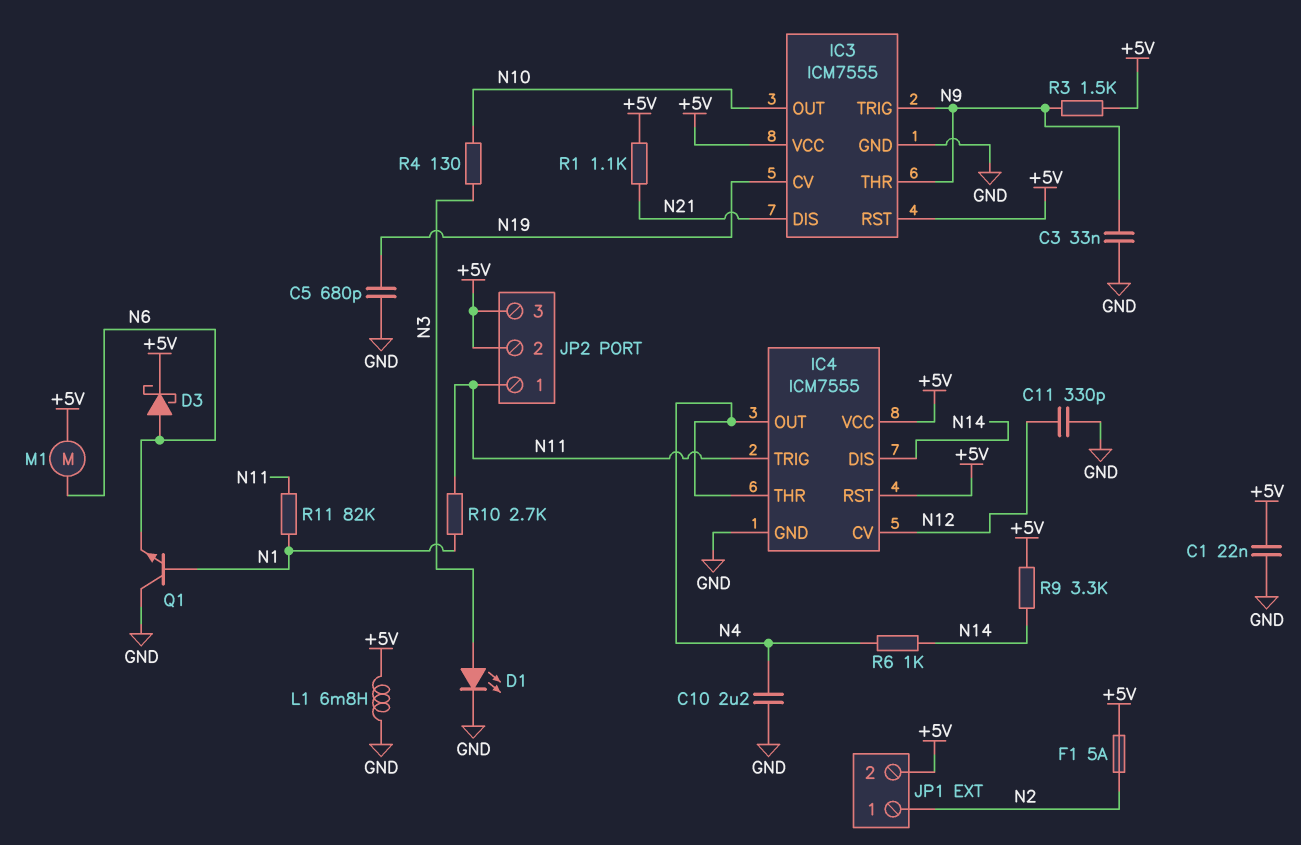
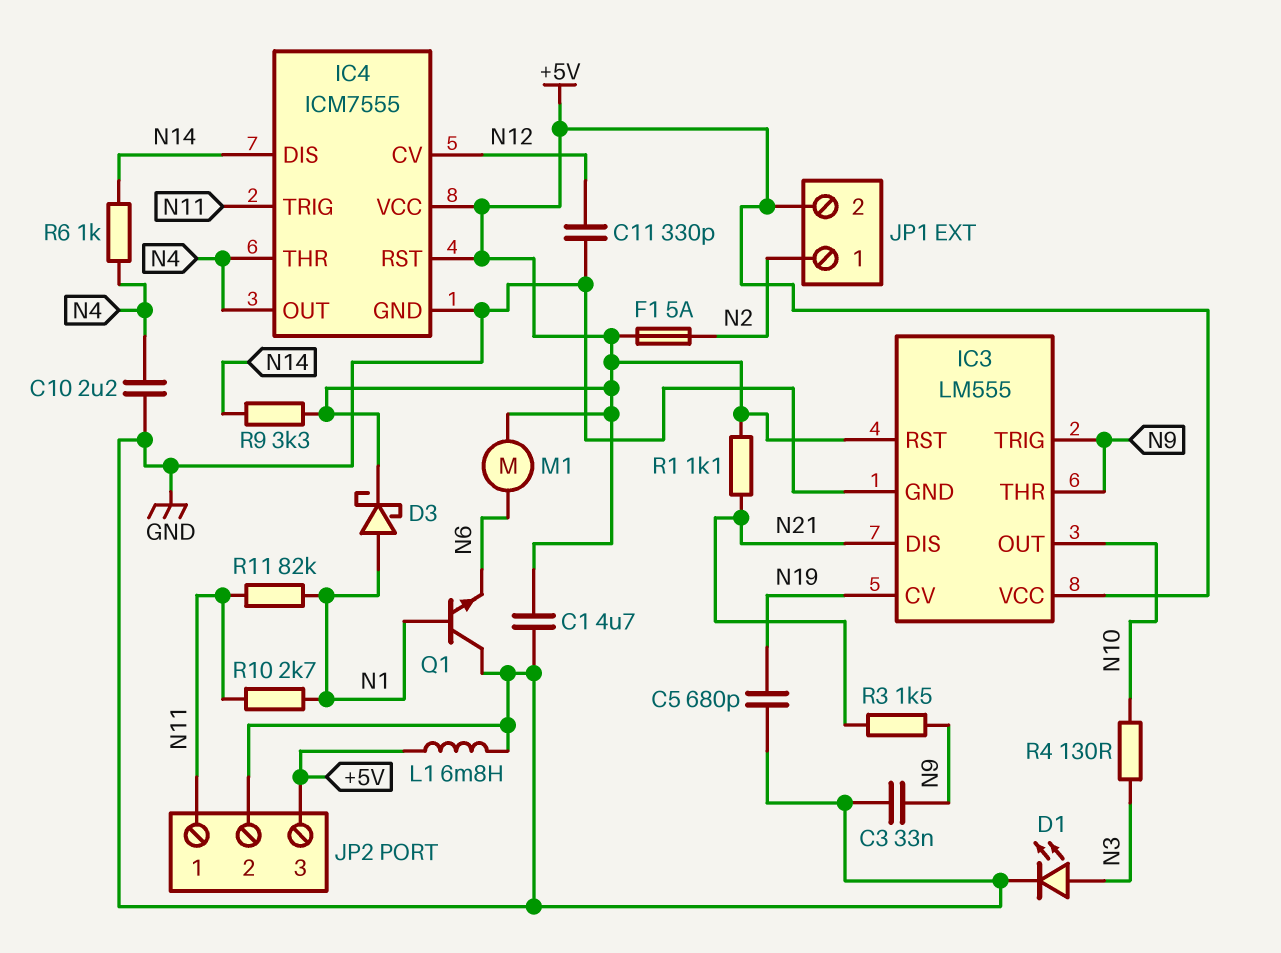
C1: 22nF (+5V, GND) -> 4.7uF (+5V, GND)
D3: schottky (A N6, K +5V) -> schottky (A N1, K +5V)
IC3: ICM7555 -> LM555
JP2 pin 2: +5V -> GND
R3: 1.5k (+5V, N9) -> 1.5k (N9, N21)

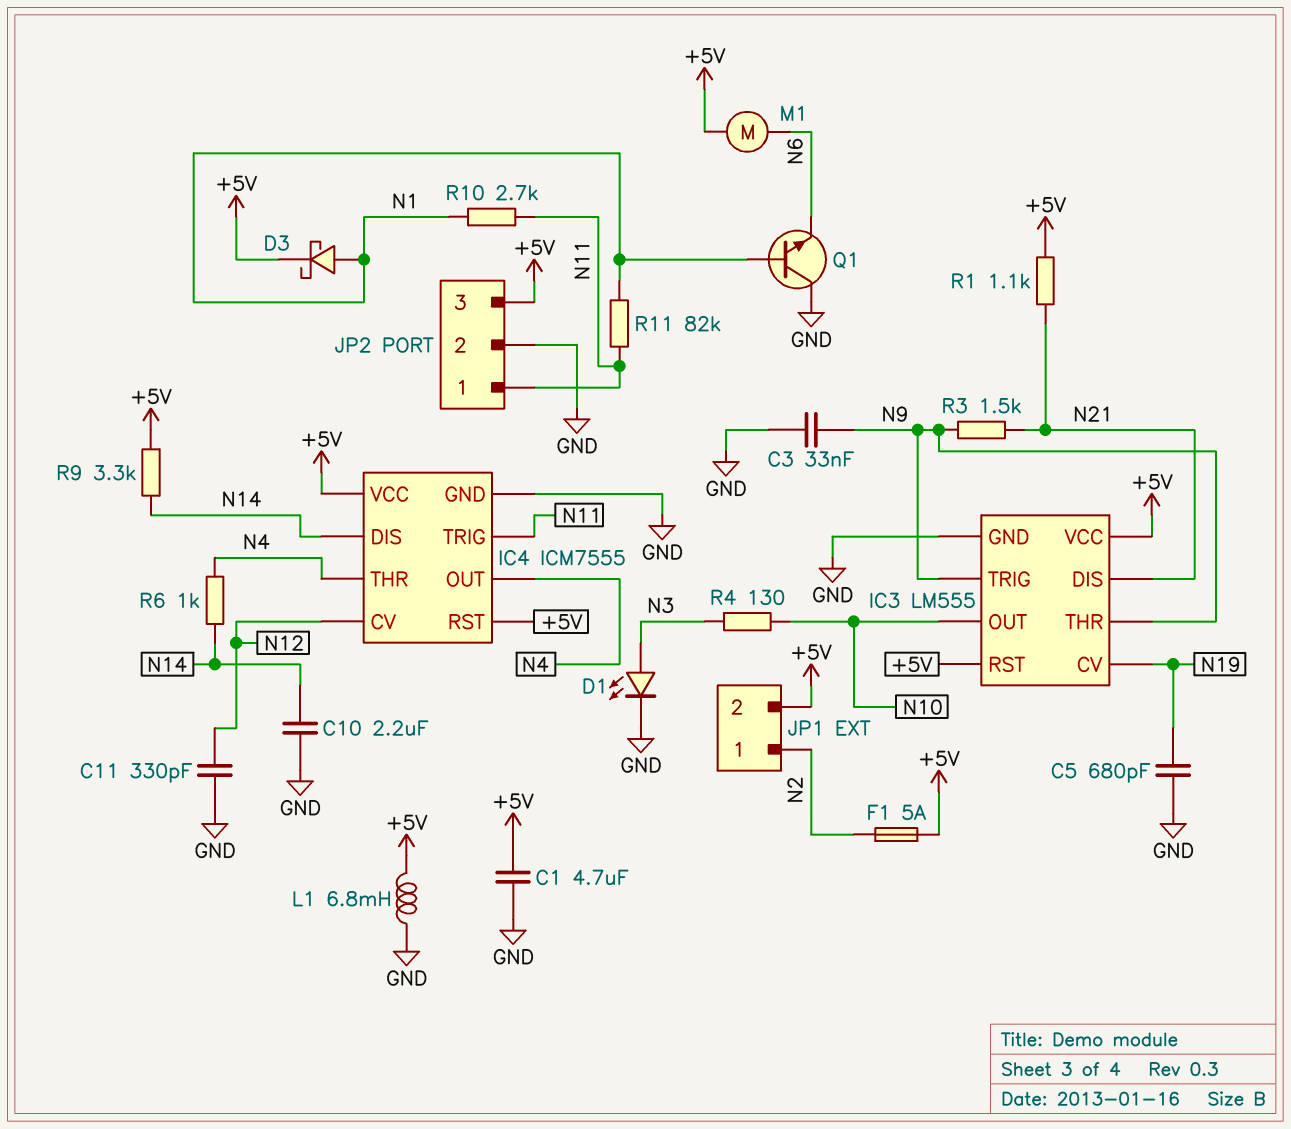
C10: 2.2uF (GND, N4) -> 2.2uF (GND, N14)

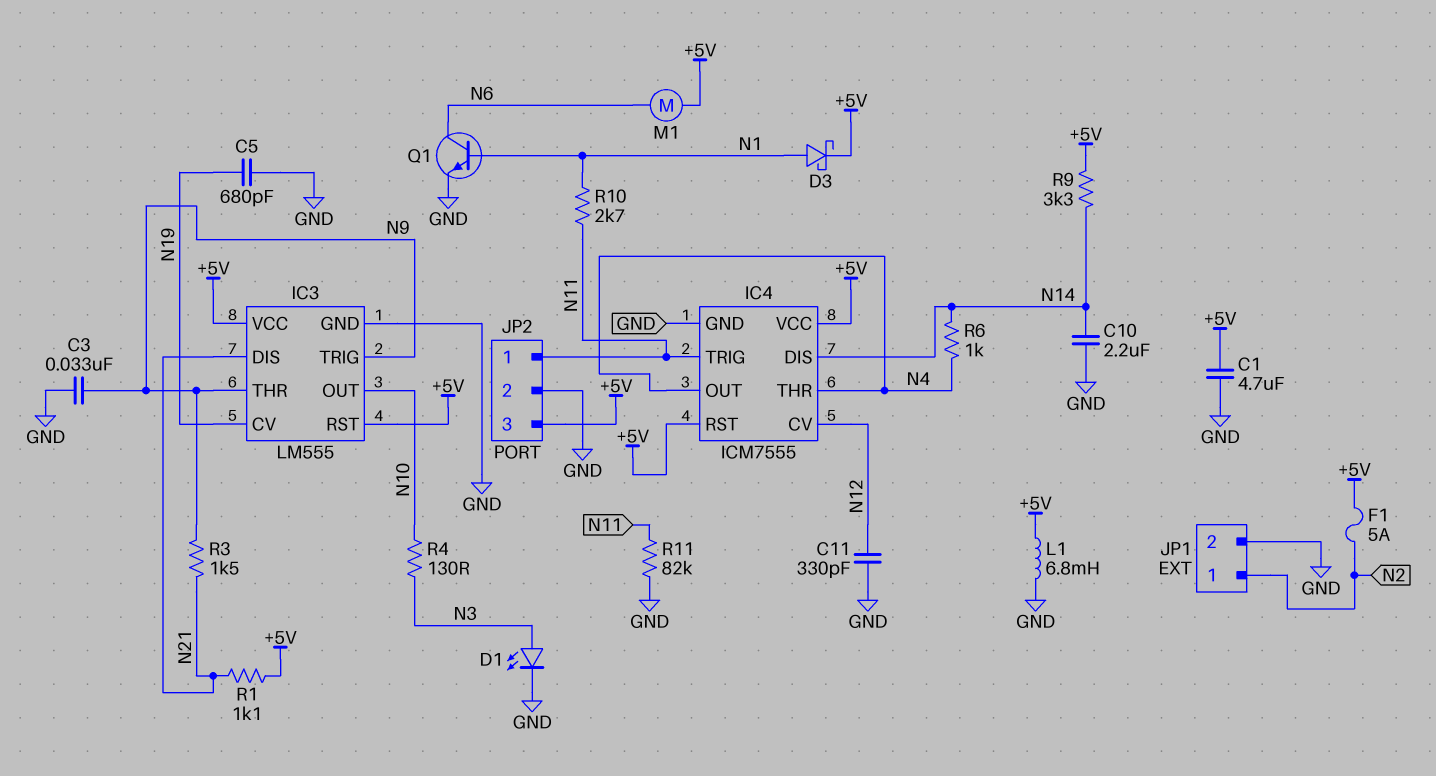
JP1 pin 2: +5V -> GND
Q1: NPN (B N1, C GND, E N6) -> NPN (B N1, C N6, E GND)
R11: 82k (N1, N11) -> 82k (GND, N11)

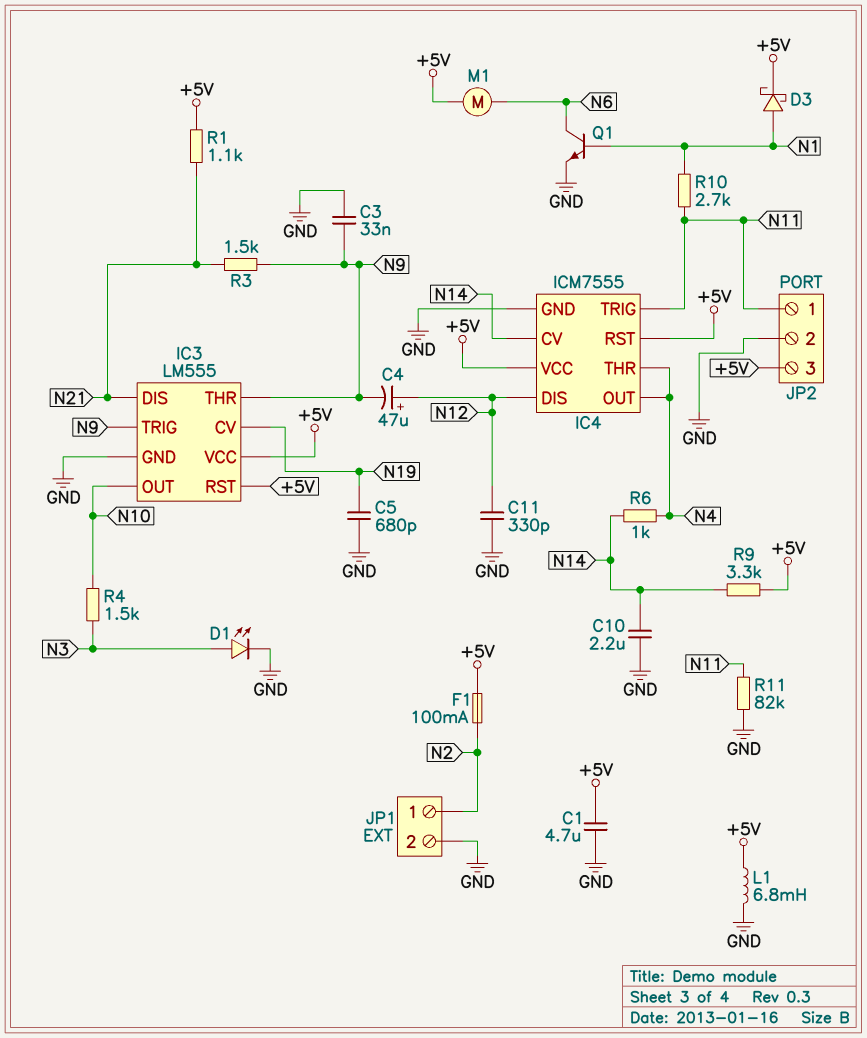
C4: none -> 47uF (plus N12, minus N9)
F1: 5A (+5V, N2) -> 100mA (+5V, N2)
IC4 pin CV: N12 -> N14
IC4 pin DIS: N14 -> N12
R4: 130 (N3, N10) -> 1.5k (N3, N10)

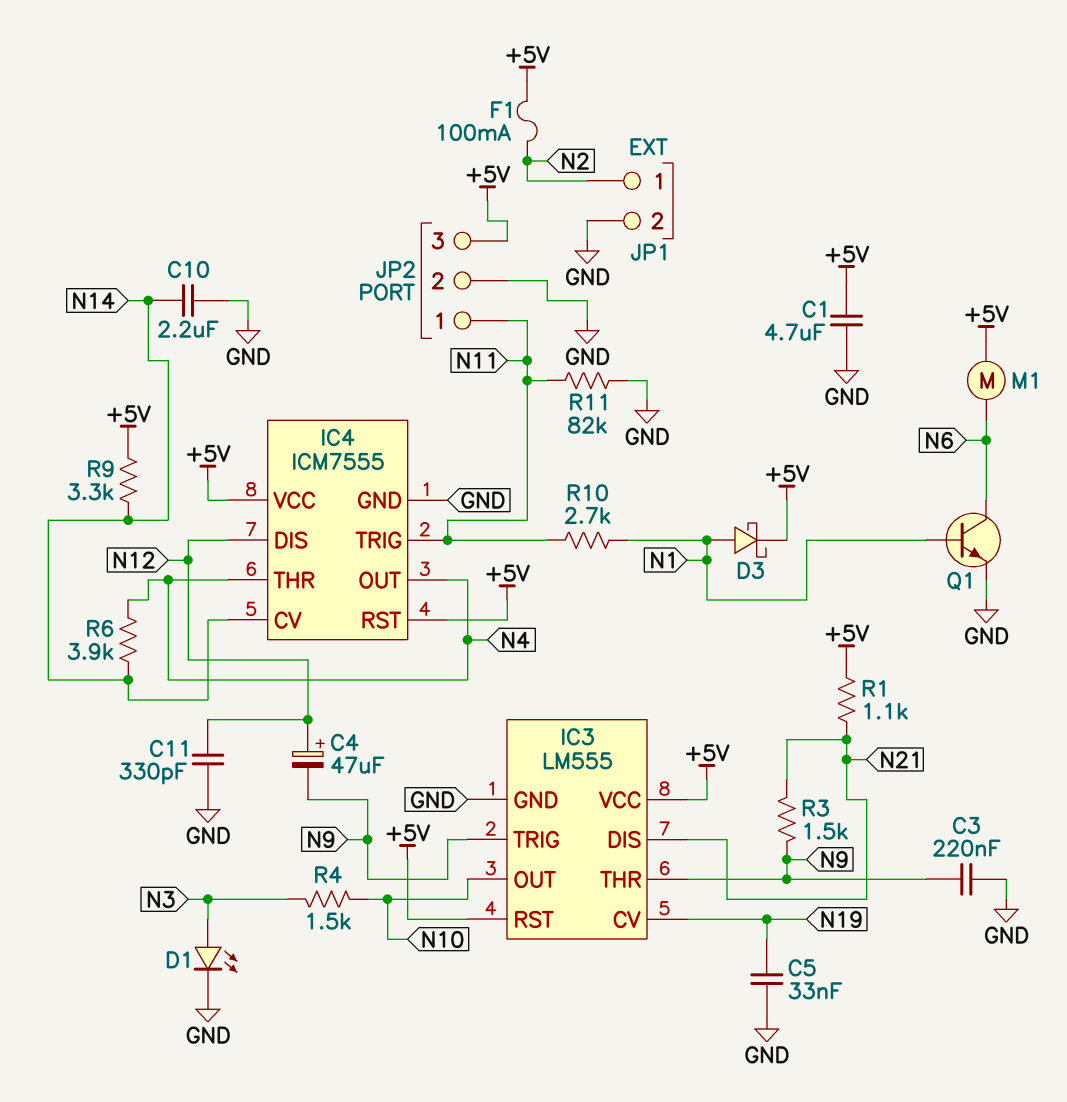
C3: 33nF (GND, N9) -> 220nF (GND, N9)
C5: 680pF (GND, N19) -> 33nF (GND, N19)
L1: 6.8mH (+5V, GND) -> none
R6: 1k (N4, N14) -> 3.9k (N4, N14)

